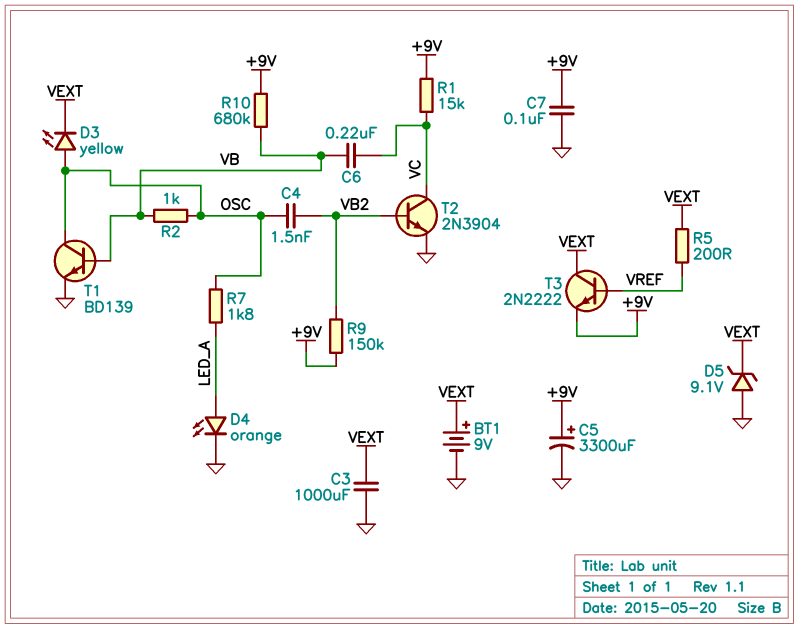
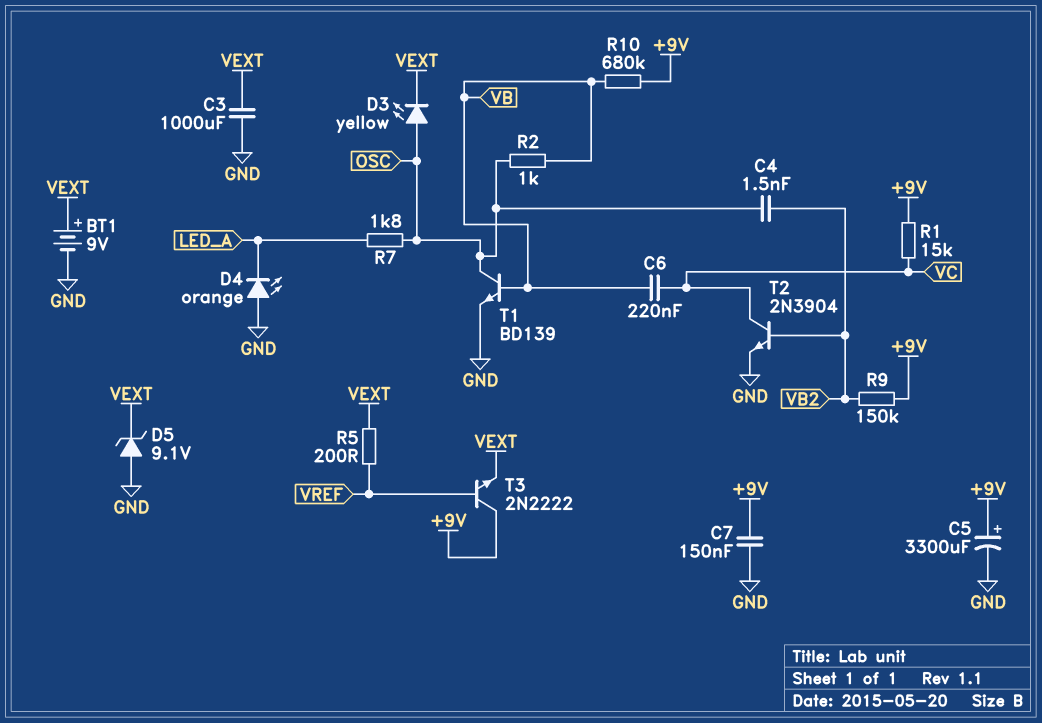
C7: 100nF (+9V, GND) -> 150nF (+9V, GND)
D4: LED orange (A LED_A, K GND) -> LED orange (A GND, K LED_A)
T3: NPN 2N2222 (B VREF, C VEXT, E +9V) -> NPN 2N2222 (B VREF, C +9V, E VEXT)

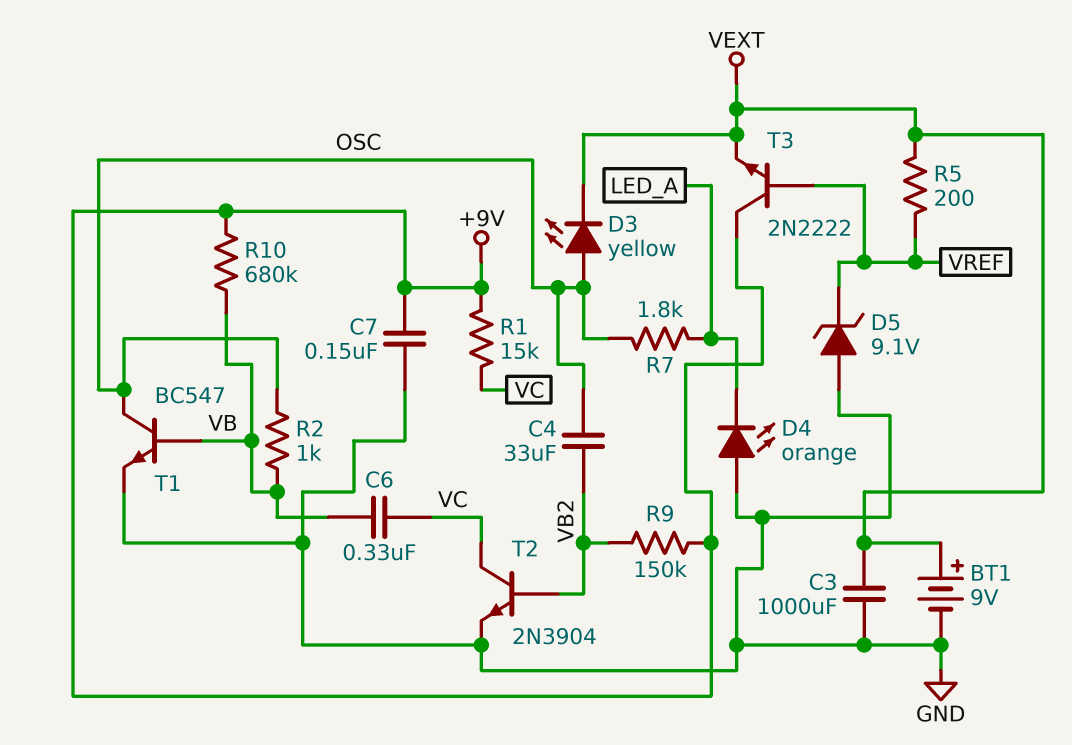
C4: 1.5nF (OSC, VB2) -> 33uF (OSC, VB2)
C5: 3300uF (plus +9V, minus GND) -> none
C6: 220nF (VB, VC) -> 330nF (VB, VC)
D5: zener 9.1V (A GND, K VEXT) -> zener 9.1V (A GND, K VREF)
T1: NPN BD139 (B VB, C OSC, E GND) -> NPN BC547 (B VB, C OSC, E GND)

